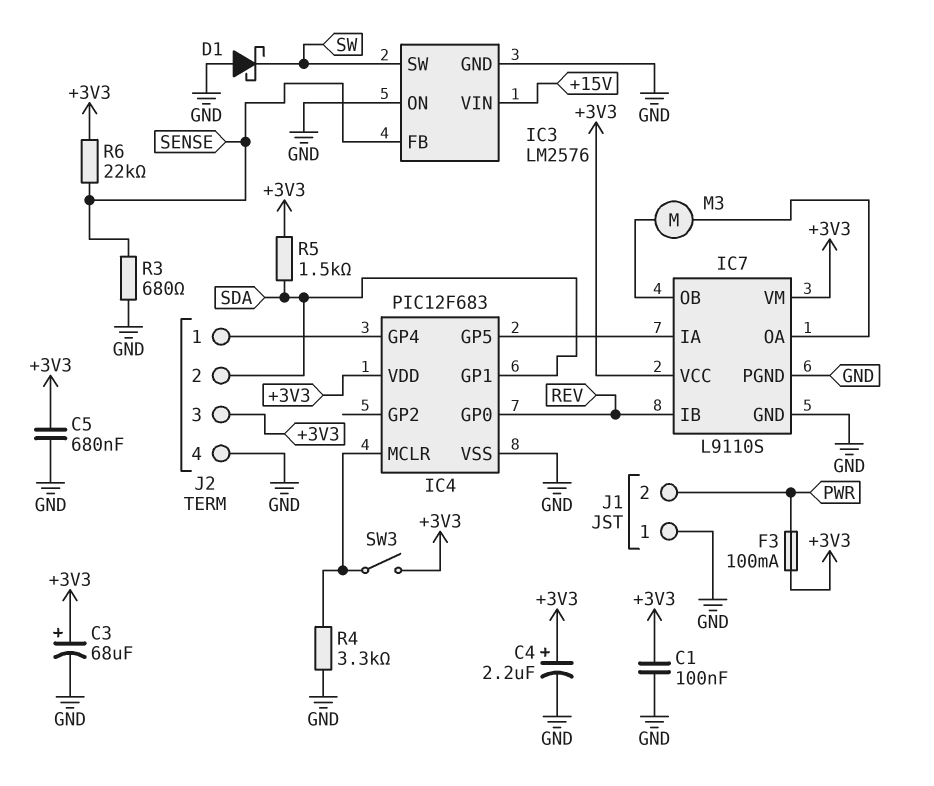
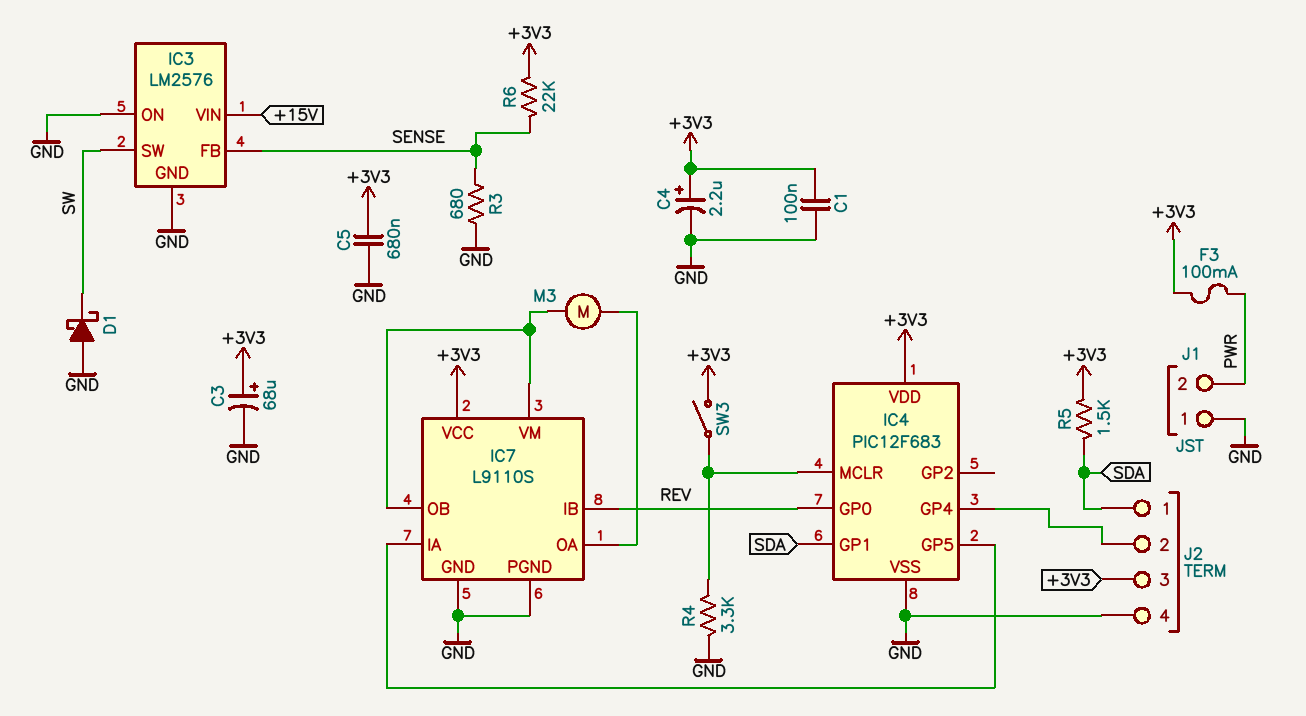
IC7 pin VM: +3V3 -> IC7/OB
J2 pin 1: IC4/GP4 -> SDA
J2 pin 2: SDA -> IC4/GP4

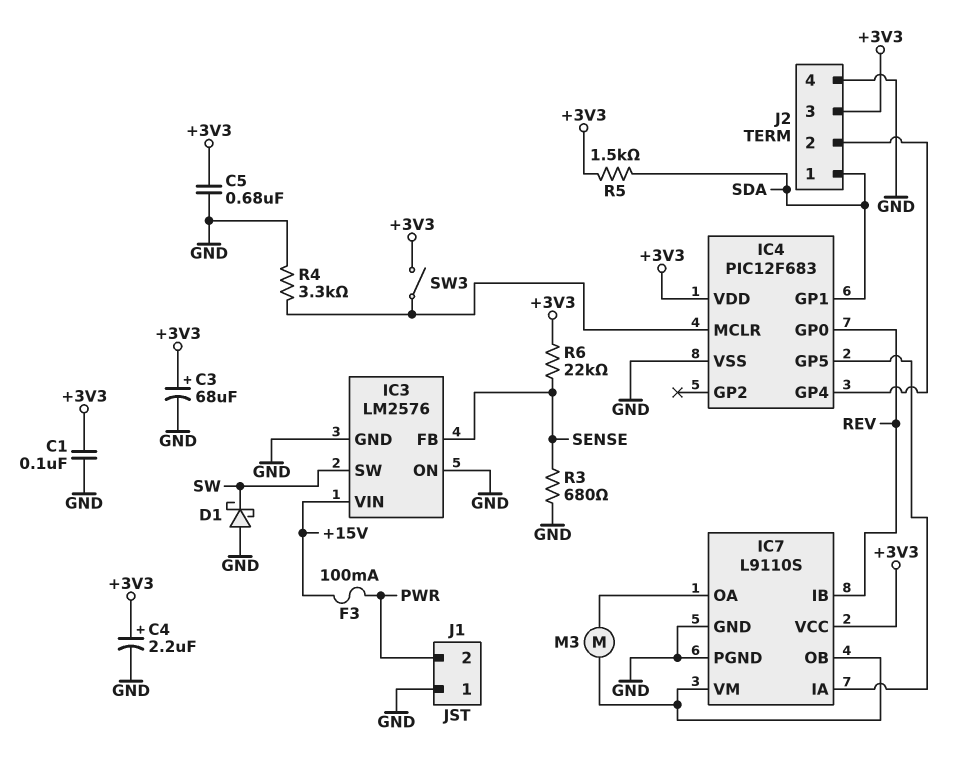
F3: 100mA (+3V3, PWR) -> 100mA (+15V, PWR)

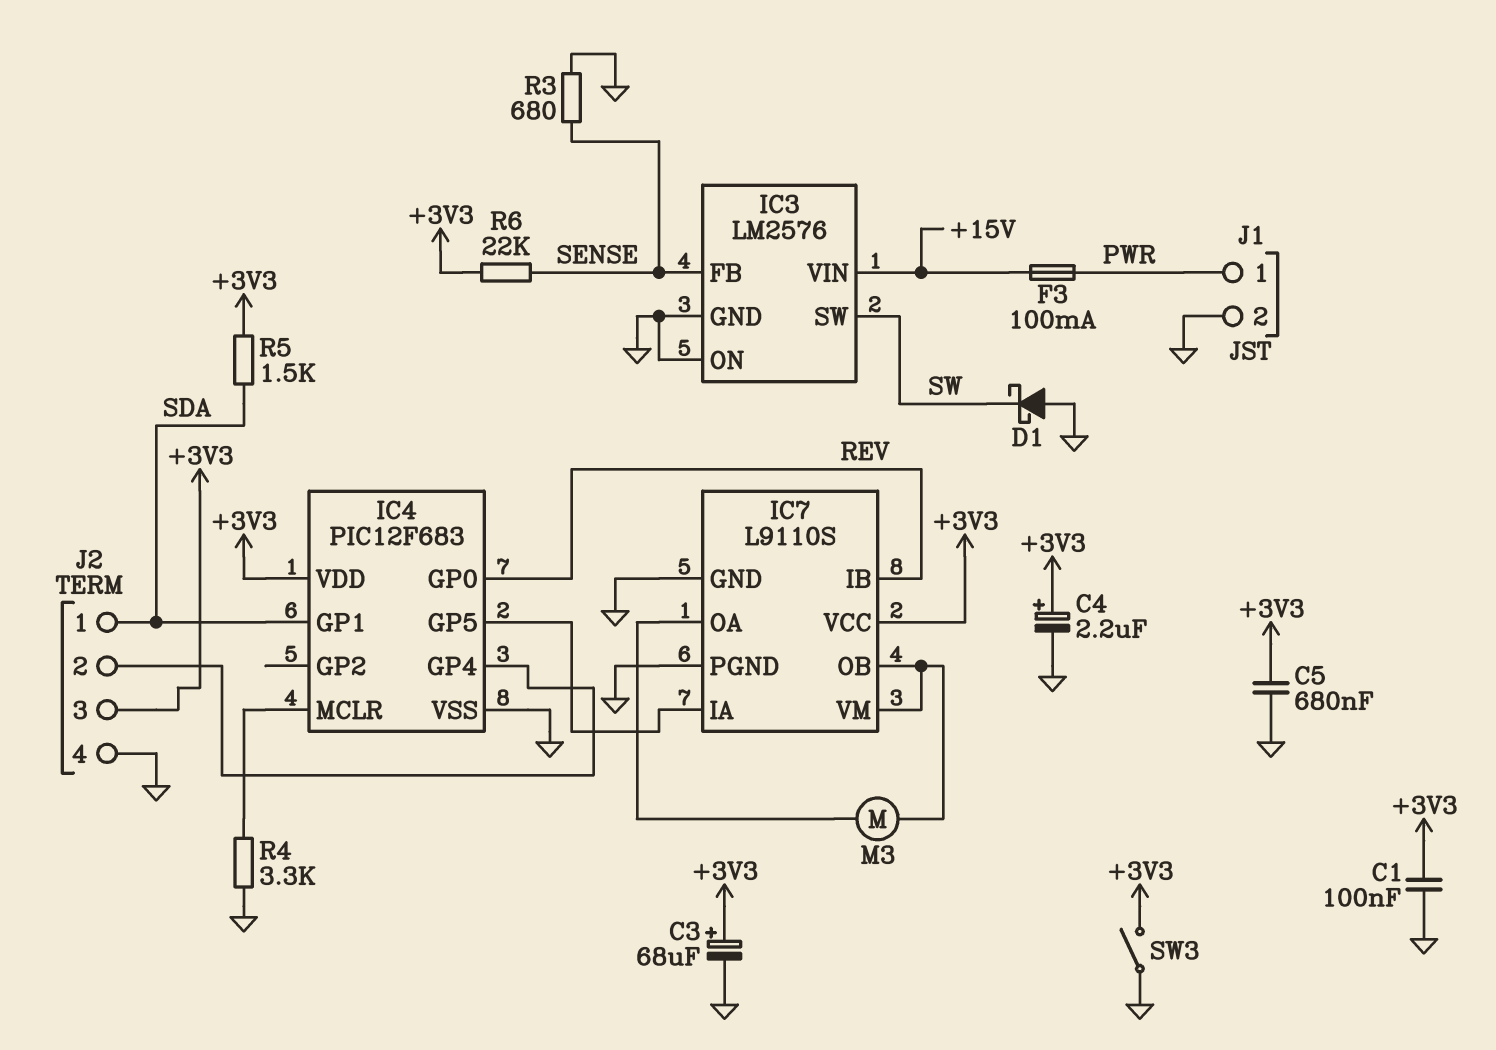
J1 pin 1: GND -> PWR
J1 pin 2: PWR -> GND
SW3: switch (+3V3, IC4/MCLR) -> switch (+3V3, GND)

